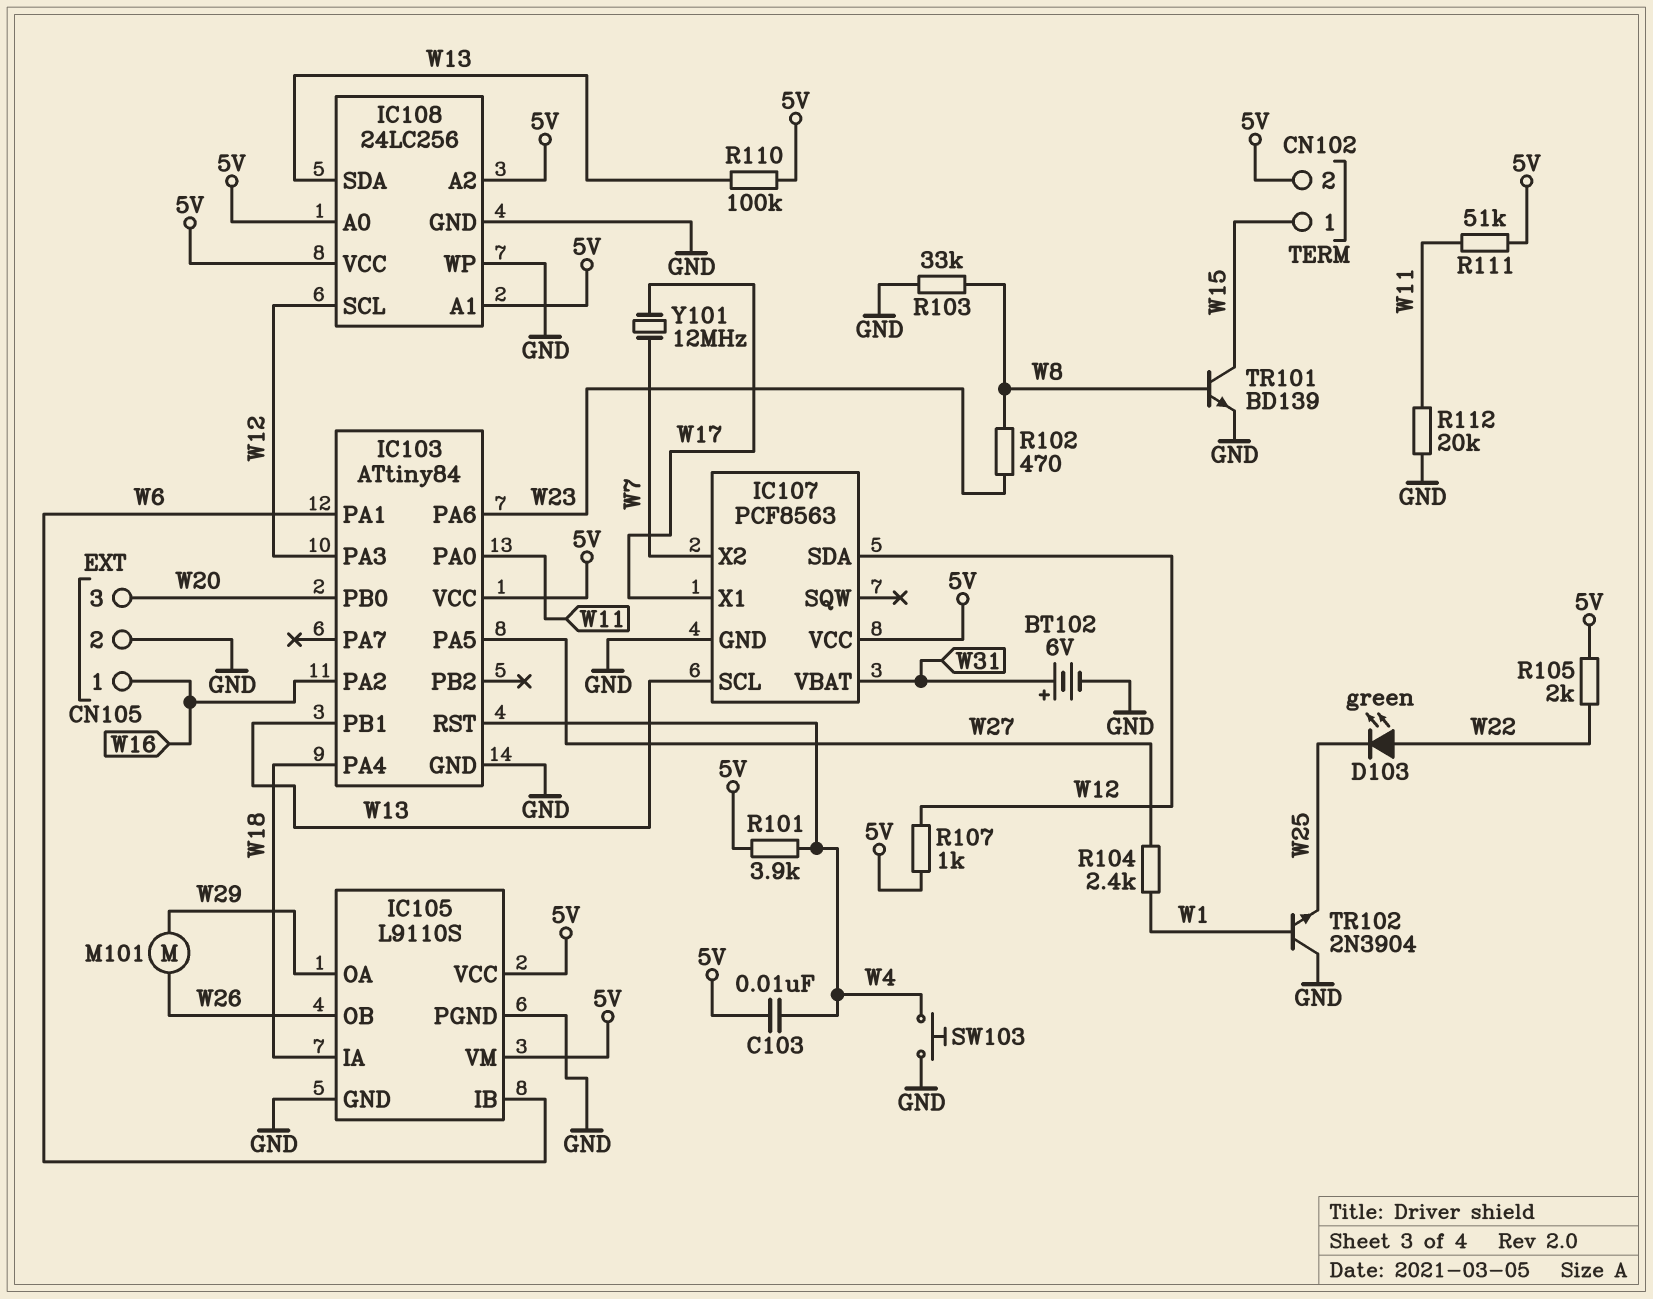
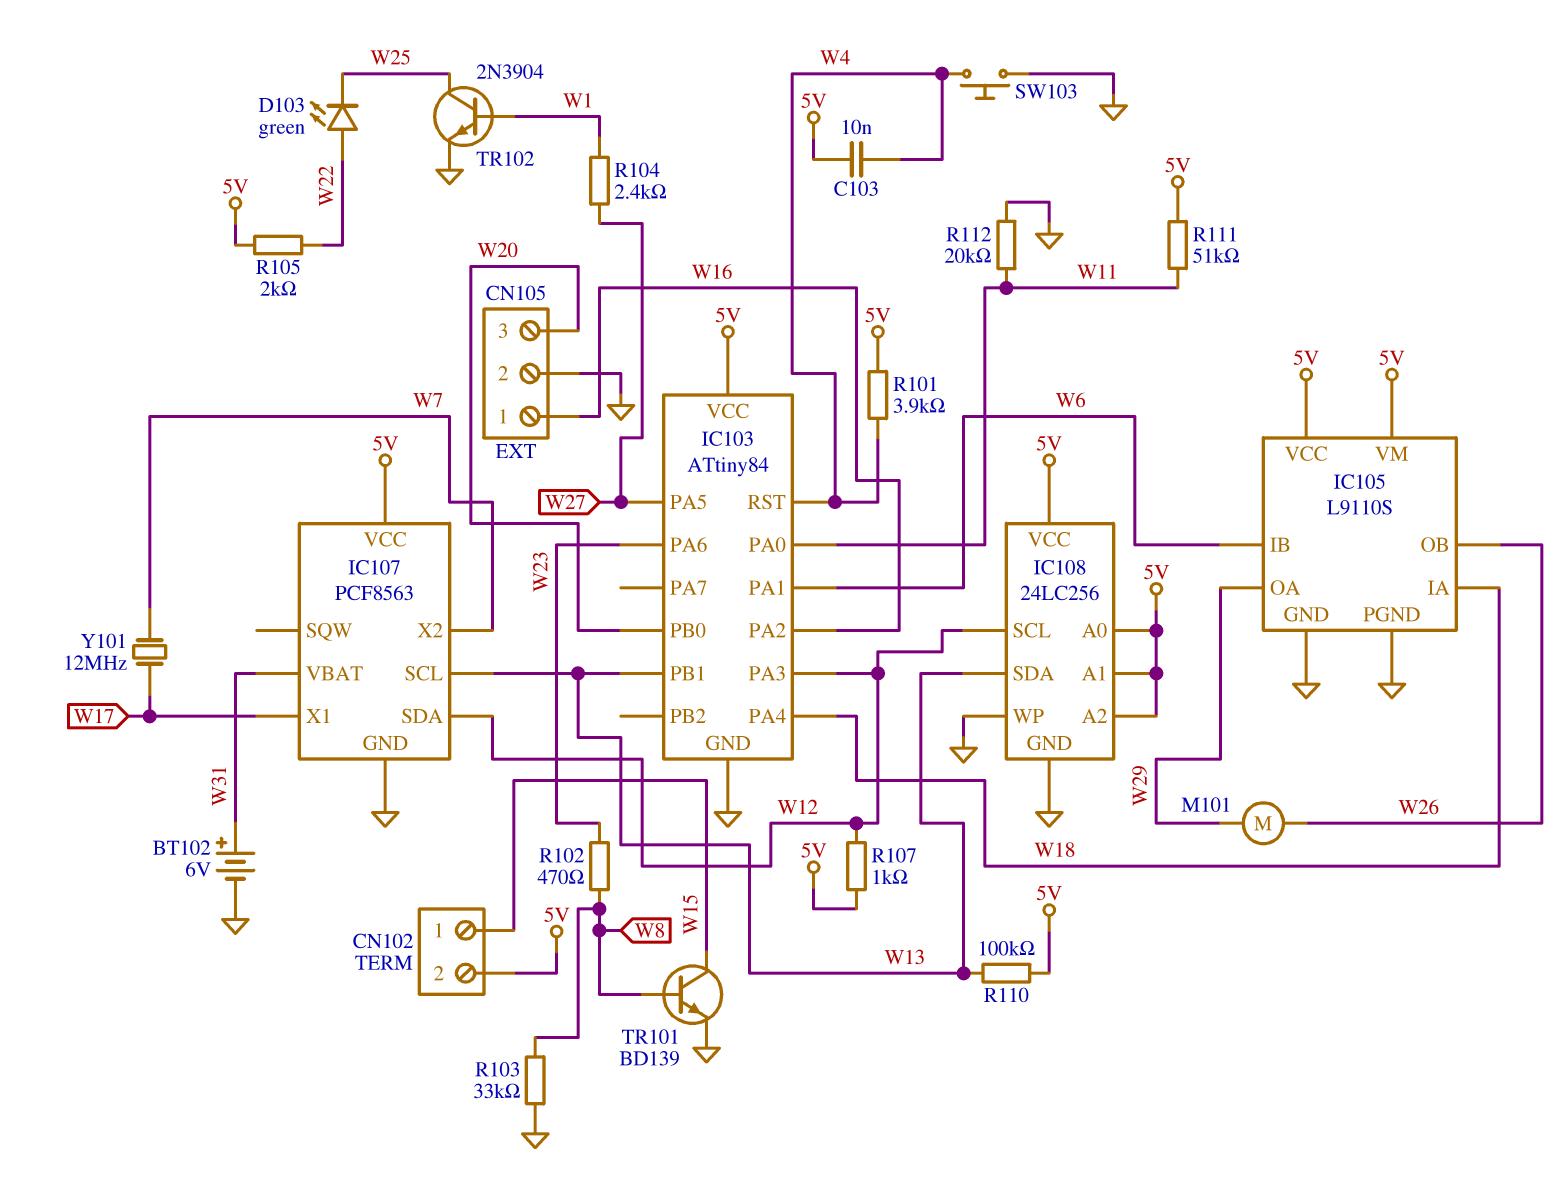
TR102: NPN 2N3904 (B W1, C GND, E W25) -> NPN 2N3904 (B W1, C W25, E GND)

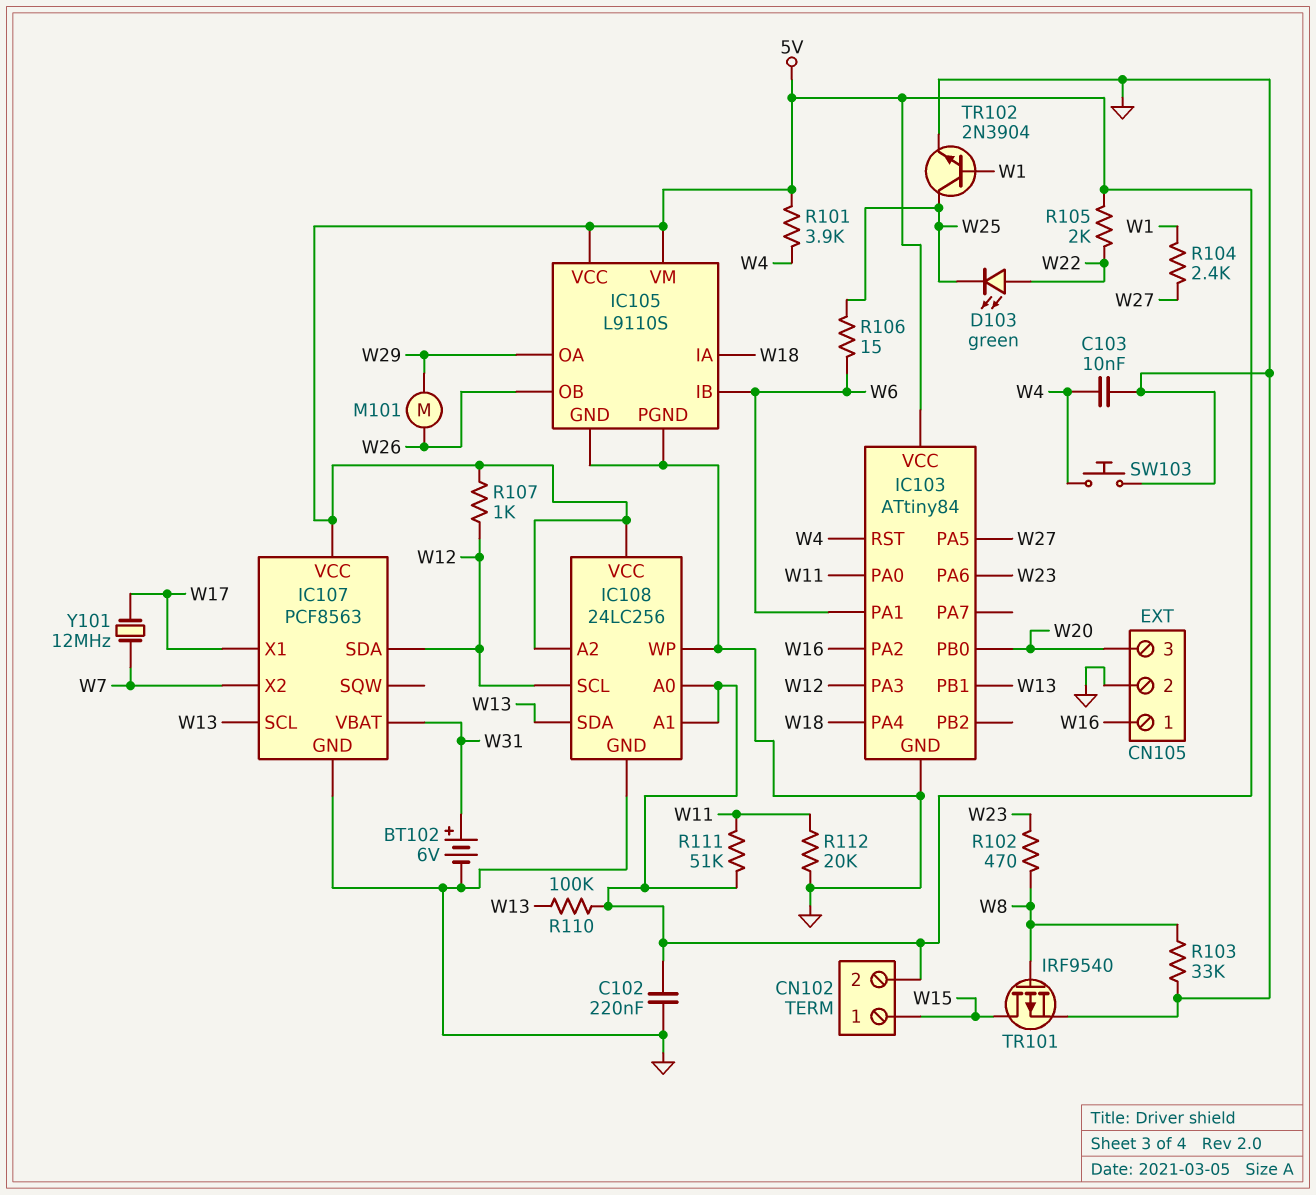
C102: none -> 220nF (5V, GND)
C103: 10nF (5V, W4) -> 10nF (GND, W4)
R106: none -> 15 (W6, W25)
TR101: NPN BD139 (B W8, C W15, E GND) -> PMOS IRF9540 (G W8, D W15, S GND)

